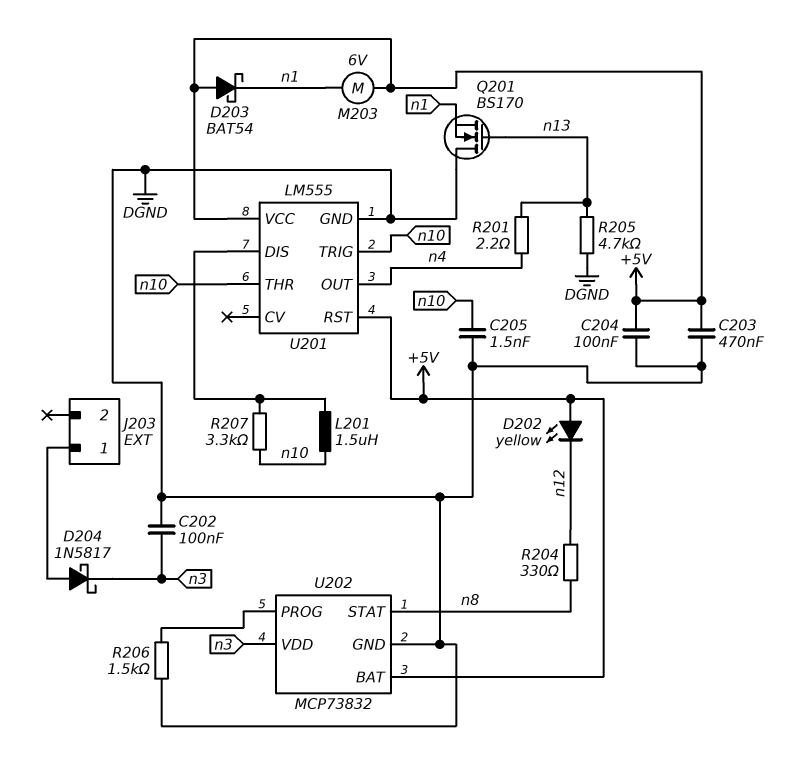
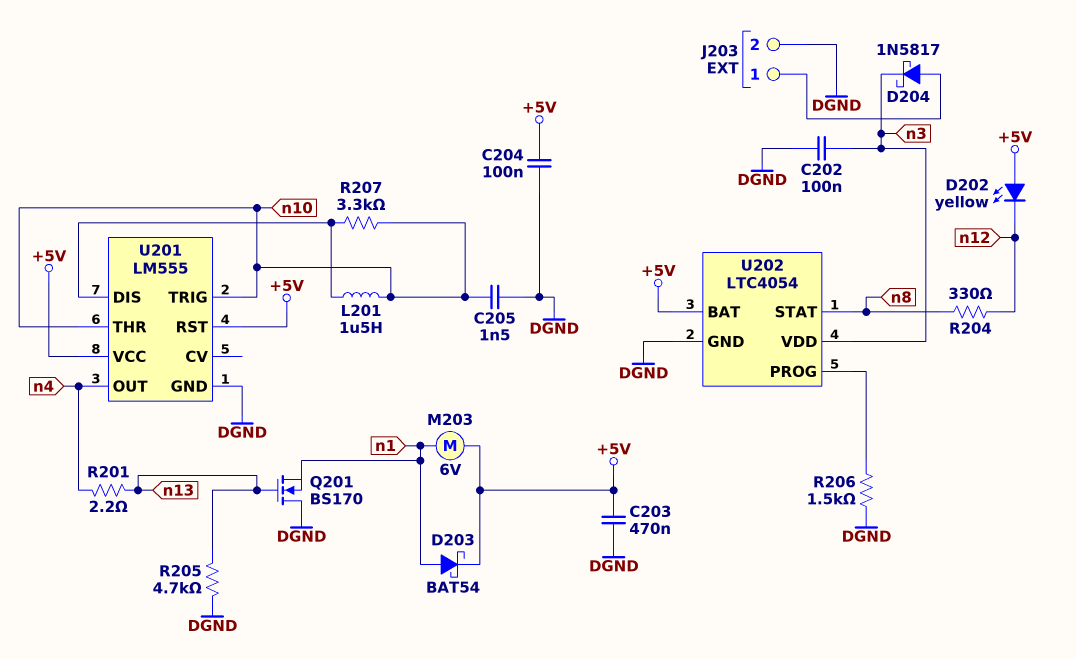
D203: schottky BAT54 (A +5V, K n1) -> schottky BAT54 (A n1, K +5V)
J203 pin 2: none -> DGND
U202: MCP73832 -> LTC4054

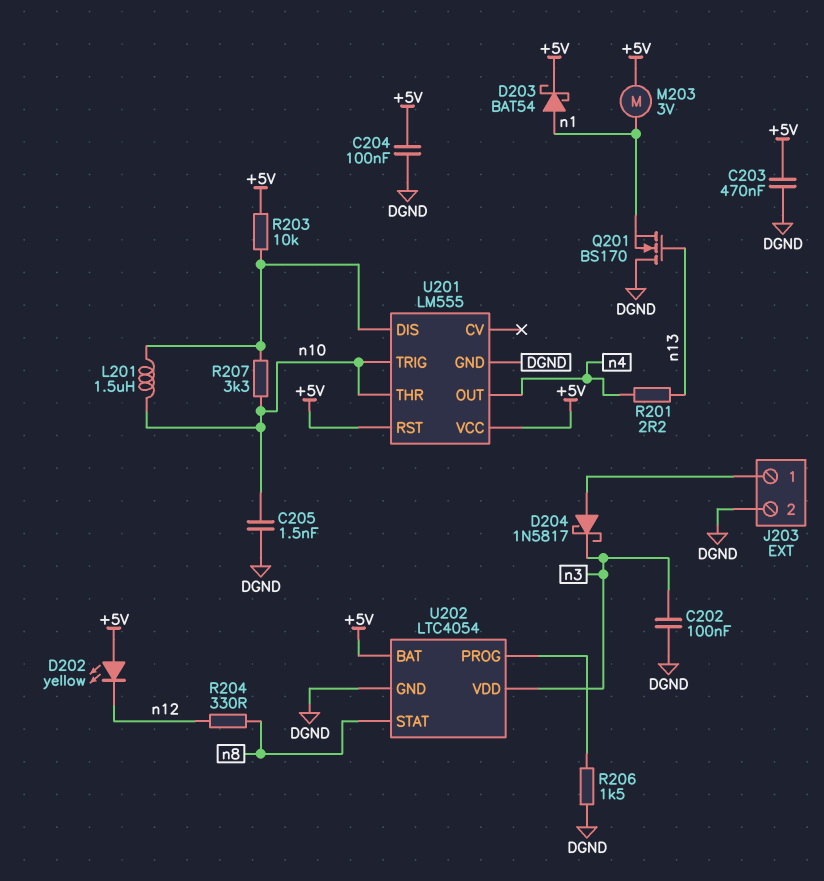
M203: motor 6V (+5V, n1) -> motor 3V (+5V, n1)
R203: none -> 10k (+5V, U201/DIS)
R205: 4.7k (DGND, n13) -> none

